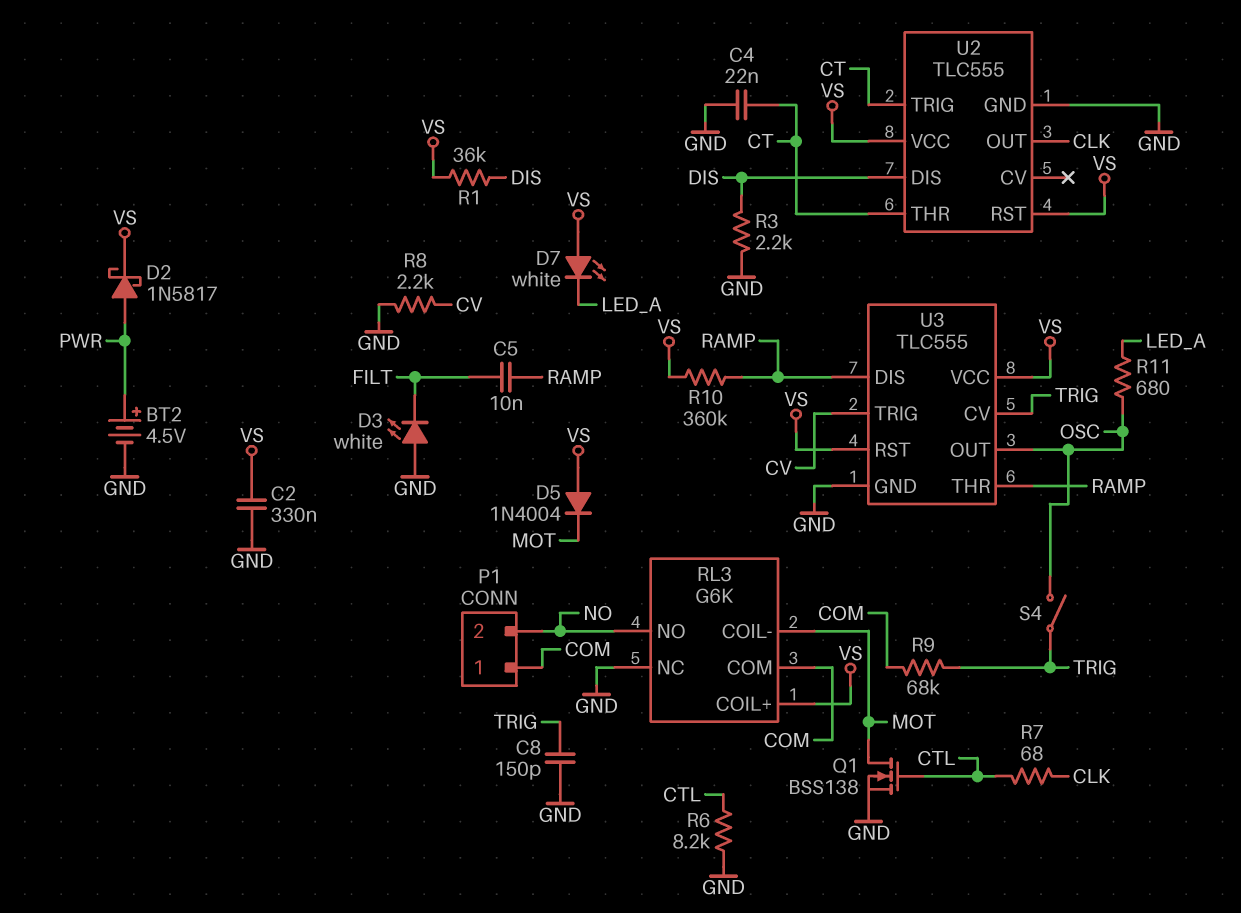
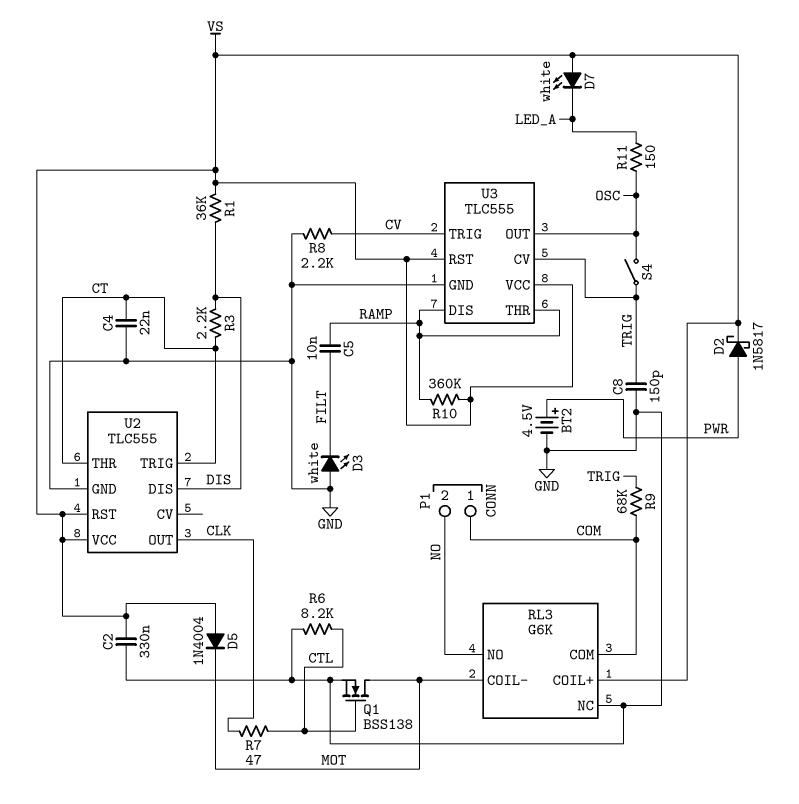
R3: 2.2k (DIS, GND) -> 2.2k (CT, DIS)
R7: 68 (CLK, CTL) -> 47 (CLK, CTL)
R11: 680 (LED_A, OSC) -> 150 (LED_A, OSC)

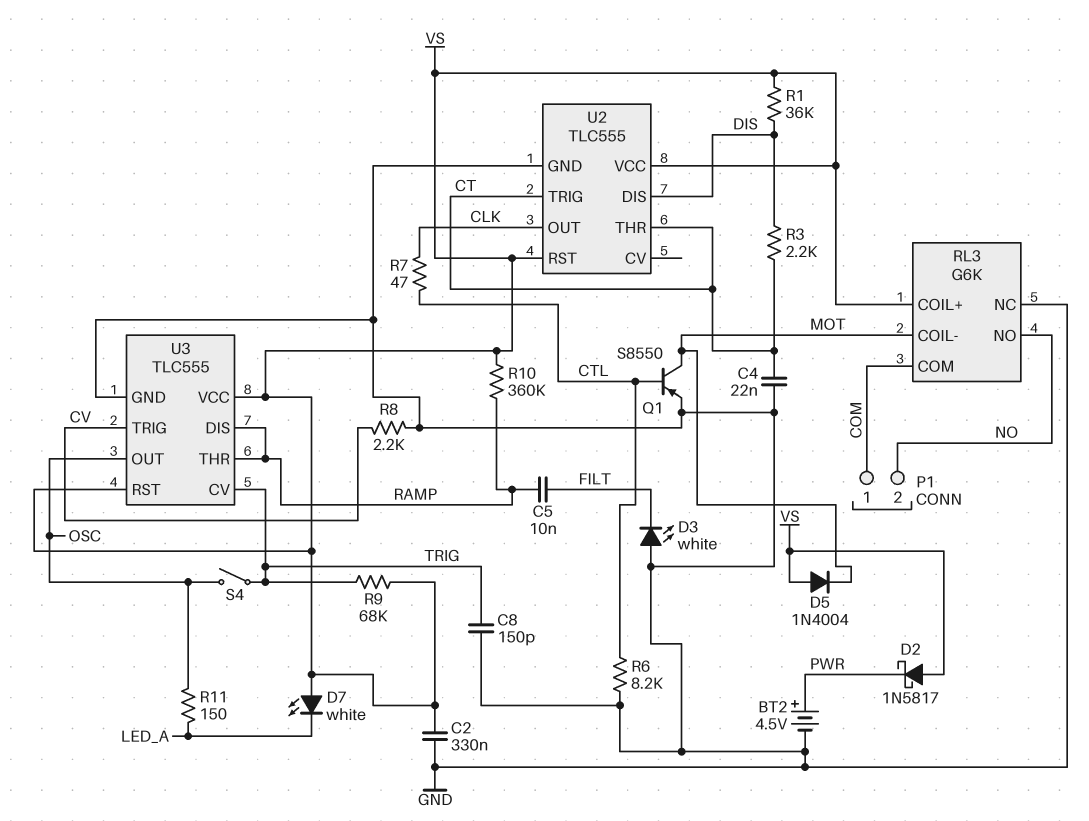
D2: schottky 1N5817 (A PWR, K VS) -> schottky 1N5817 (A VS, K PWR)
Q1: NMOS BSS138 (G CTL, D MOT, S GND) -> PNP S8550 (B CTL, C MOT, E GND)
R9: 68k (COM, TRIG) -> 68k (TRIG, VS)

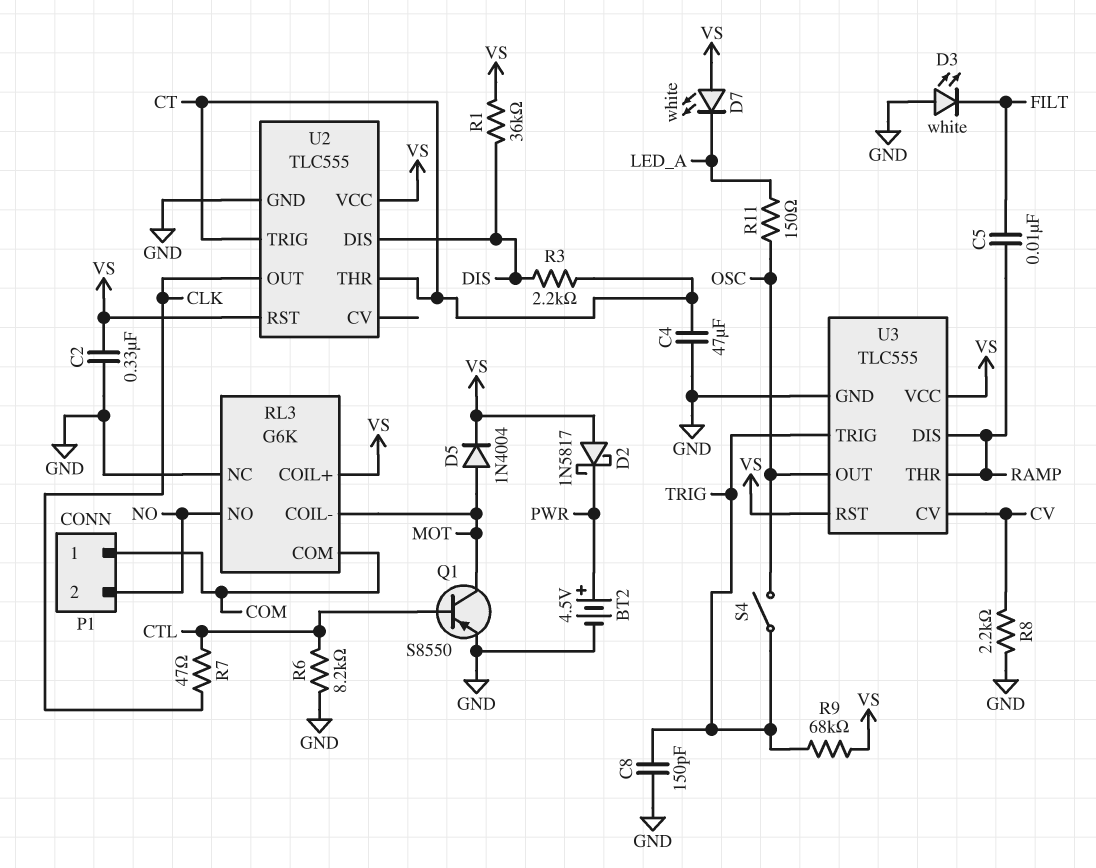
C4: 22nF (CT, GND) -> 47uF (CT, GND)
D5: diode 1N4004 (A VS, K MOT) -> diode 1N4004 (A MOT, K VS)
R10: 360k (RAMP, VS) -> none
U3 pin CV: TRIG -> CV
U3 pin TRIG: CV -> TRIG

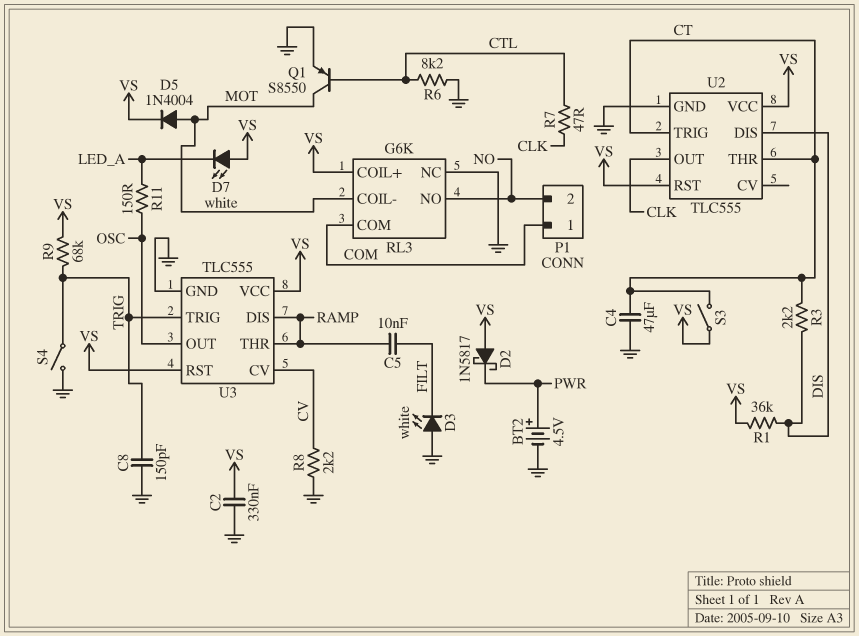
S3: none -> switch (CT, VS)
S4: switch (OSC, TRIG) -> switch (GND, TRIG)

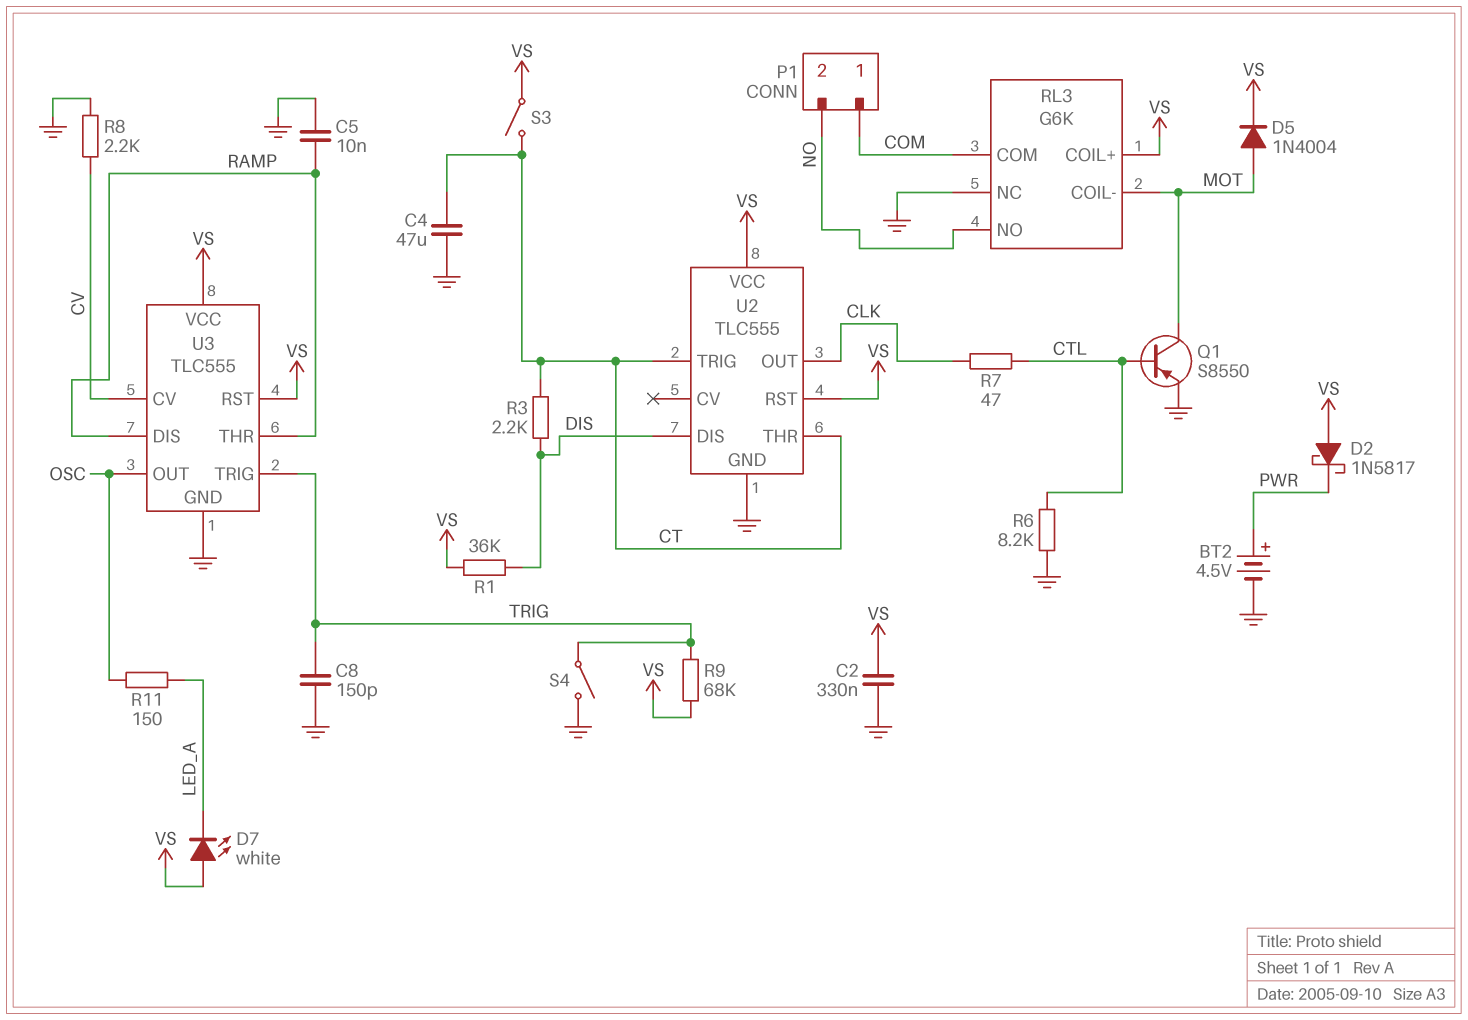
C5: 10nF (FILT, RAMP) -> 10nF (GND, RAMP)
D3: LED white (A GND, K FILT) -> none

